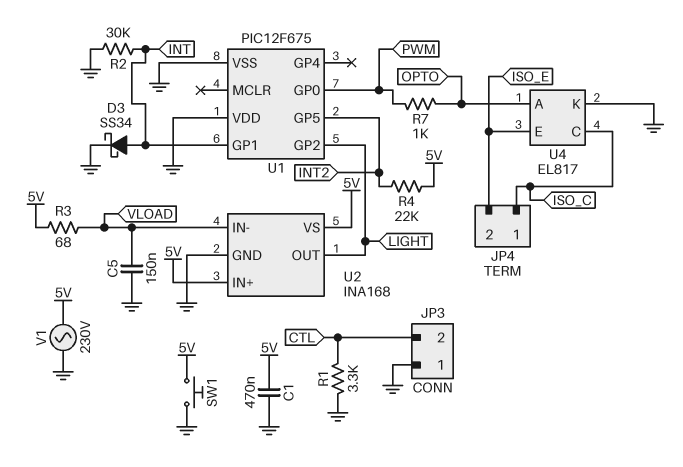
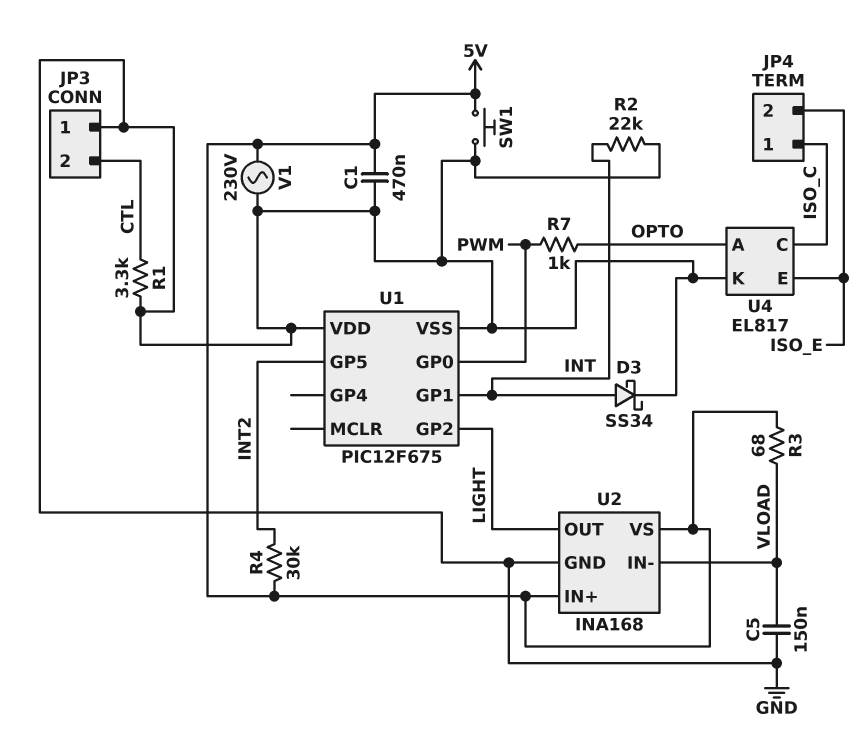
R2: 30k (GND, INT) -> 22k (GND, INT)
R4: 22k (5V, INT2) -> 30k (5V, INT2)

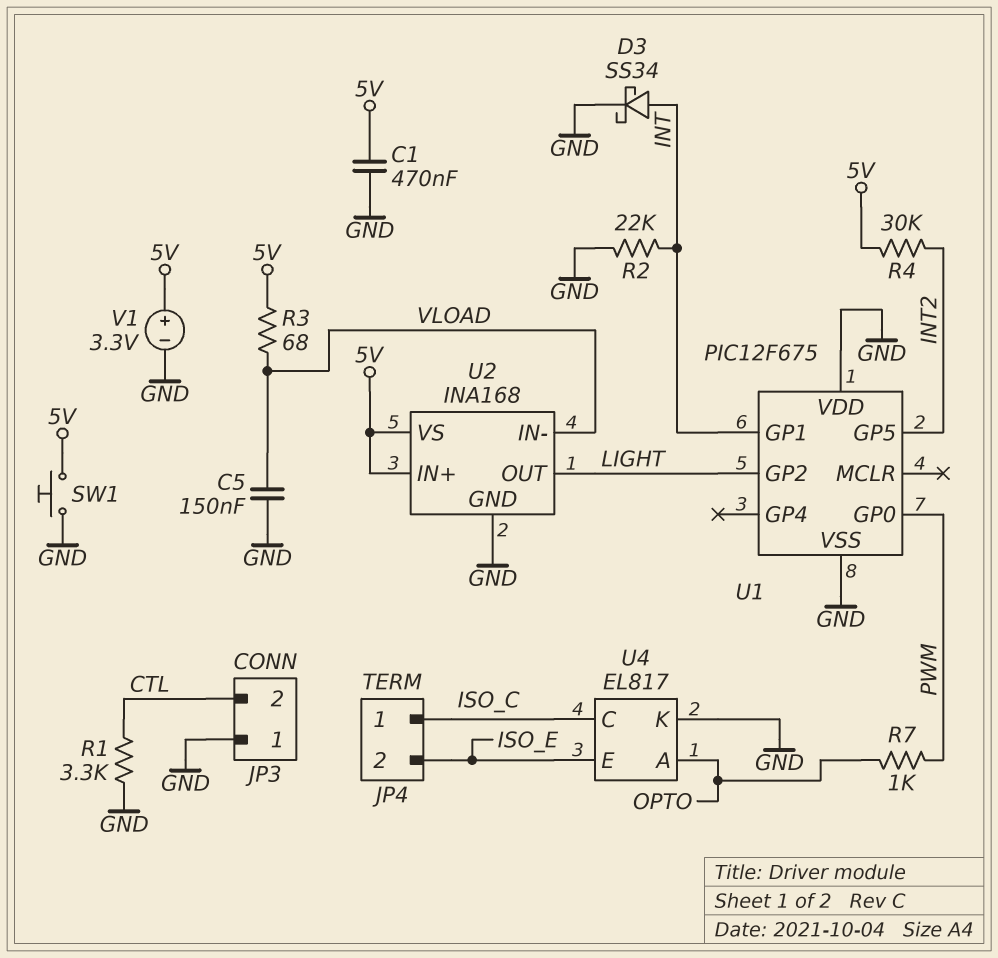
V1: AC 230V (5V, GND) -> 3.3V (plus 5V, minus GND)

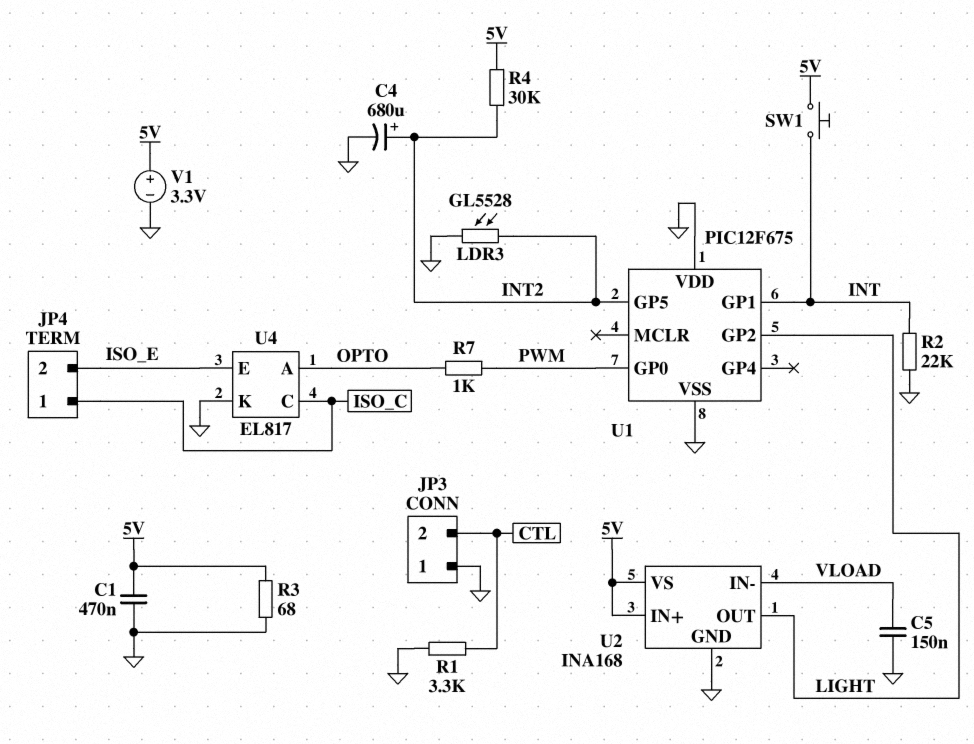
C4: none -> 680uF (plus INT2, minus GND)
D3: schottky SS34 (A INT, K GND) -> none
LDR3: none -> GL5528 (GND, INT2)
R3: 68 (5V, VLOAD) -> 68 (5V, GND)
SW1: button (5V, GND) -> button (5V, INT)

